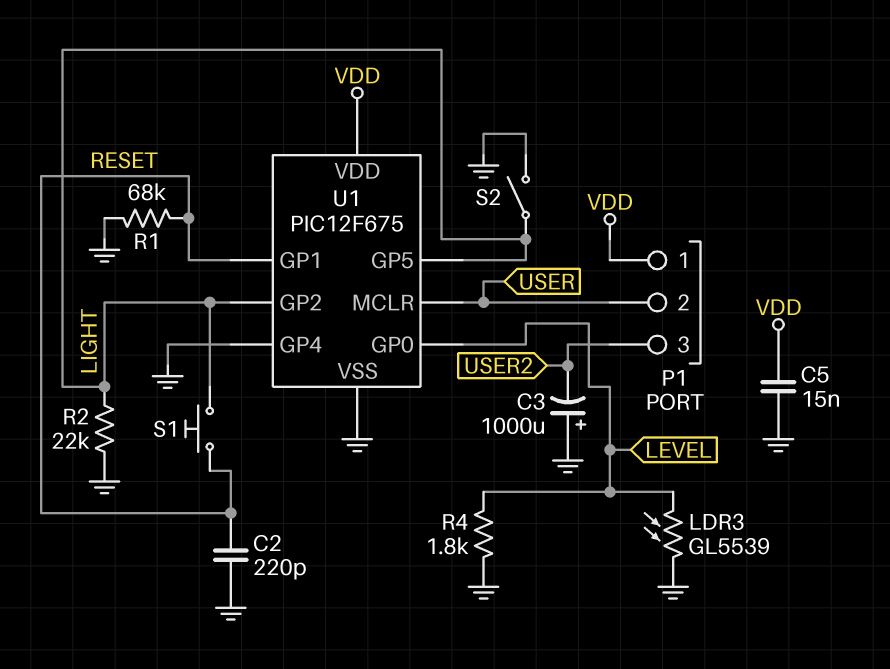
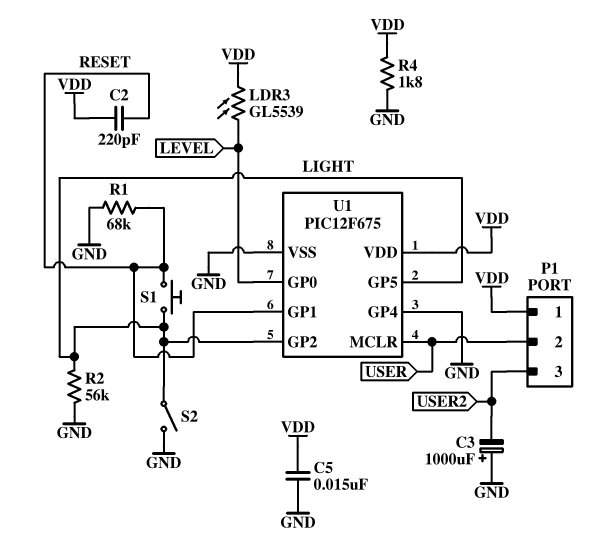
C2: 220pF (GND, RESET) -> 220pF (RESET, VDD)
LDR3: GL5539 (GND, LEVEL) -> GL5539 (LEVEL, VDD)
R2: 22k (GND, LIGHT) -> 56k (GND, LIGHT)
R4: 1.8k (GND, LEVEL) -> 1.8k (GND, VDD)

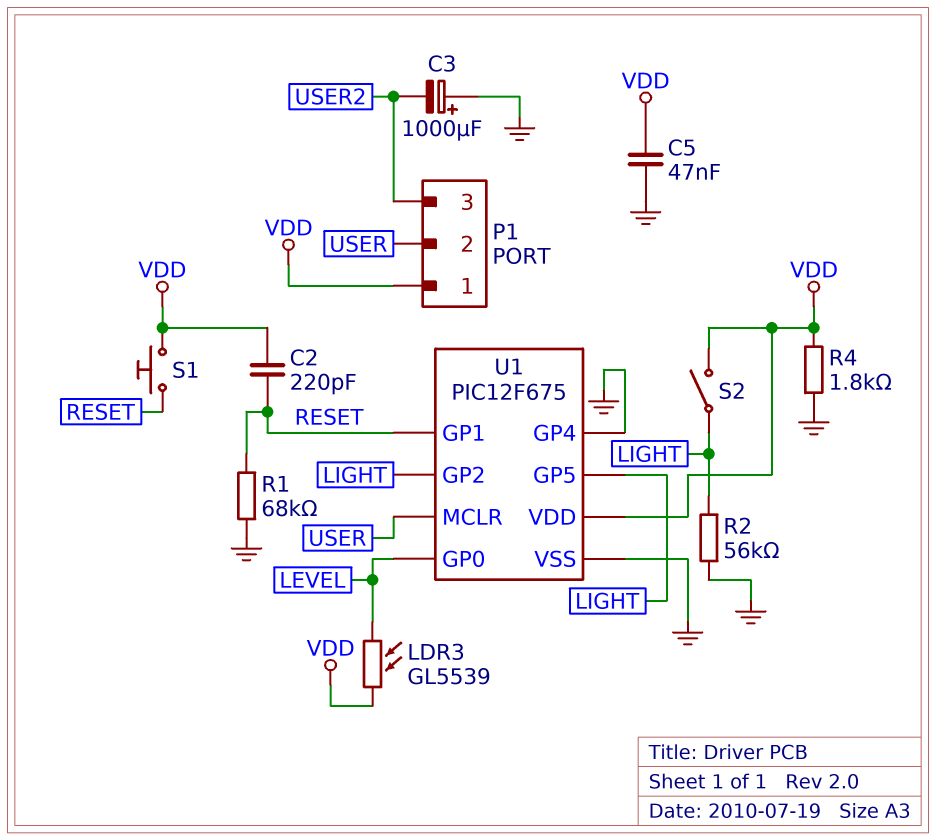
C5: 15nF (GND, VDD) -> 47nF (GND, VDD)
S1: button (LIGHT, RESET) -> button (RESET, VDD)
S2: switch (GND, LIGHT) -> switch (LIGHT, VDD)

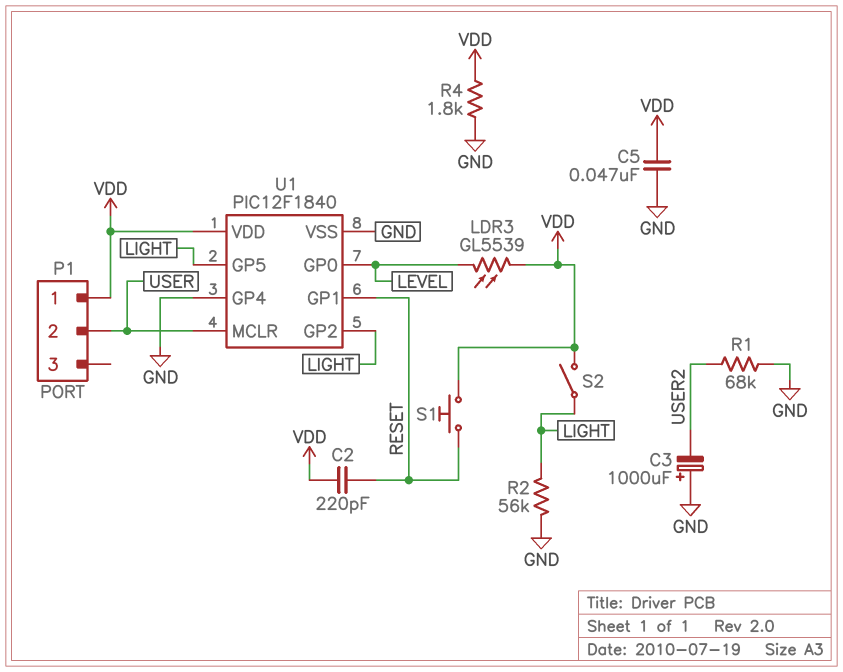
P1 pin 3: USER2 -> none
R1: 68k (GND, RESET) -> 68k (GND, USER2)
U1: PIC12F675 -> PIC12F1840

